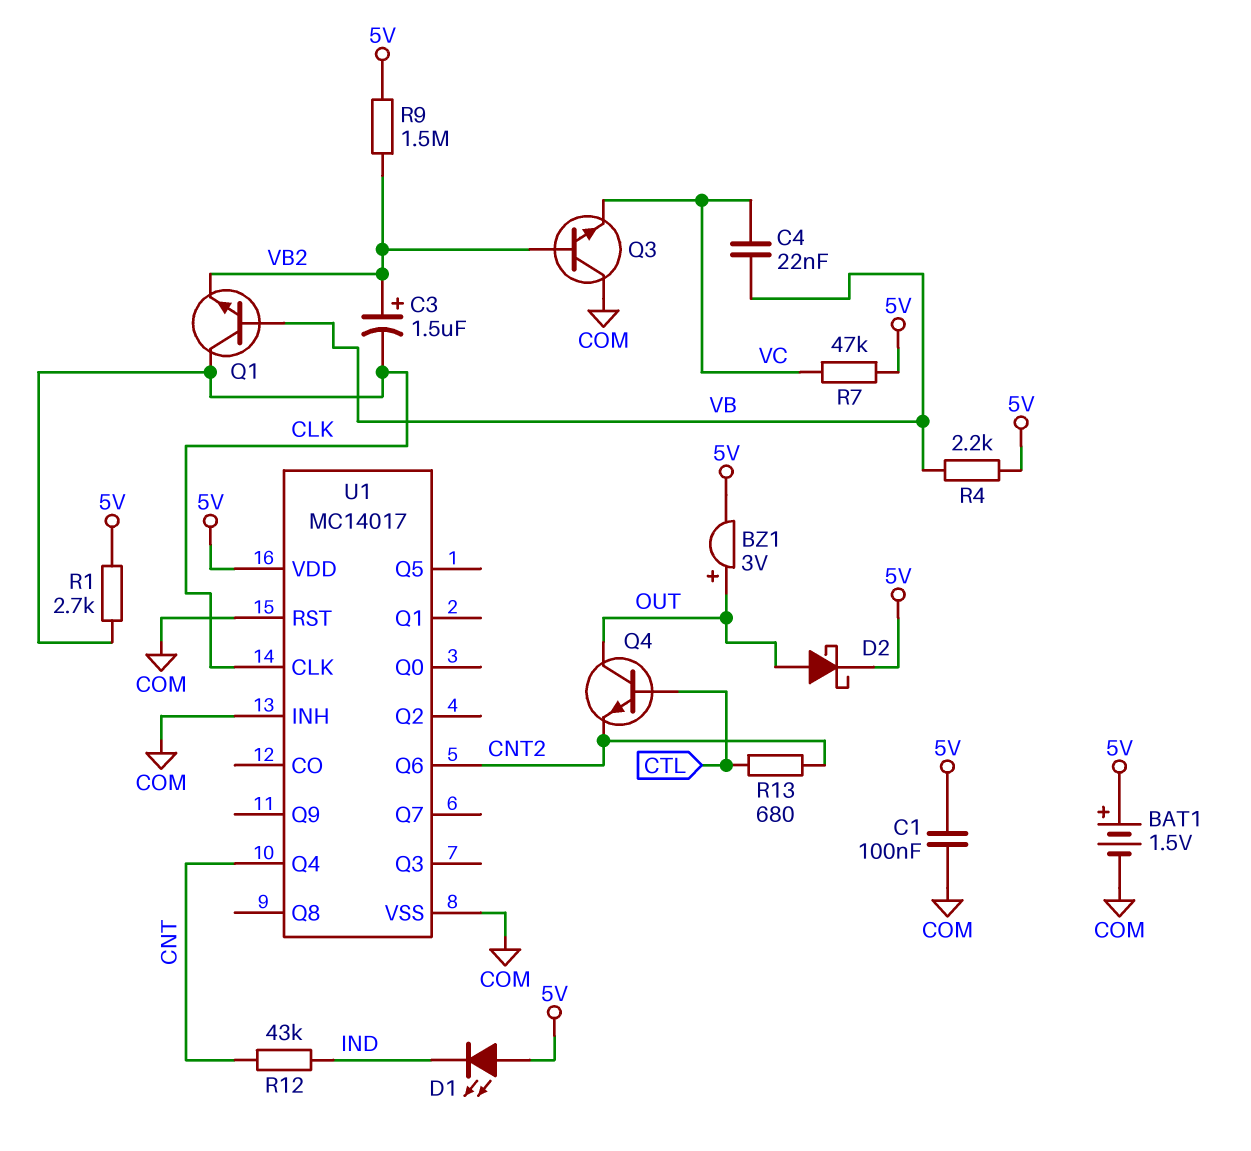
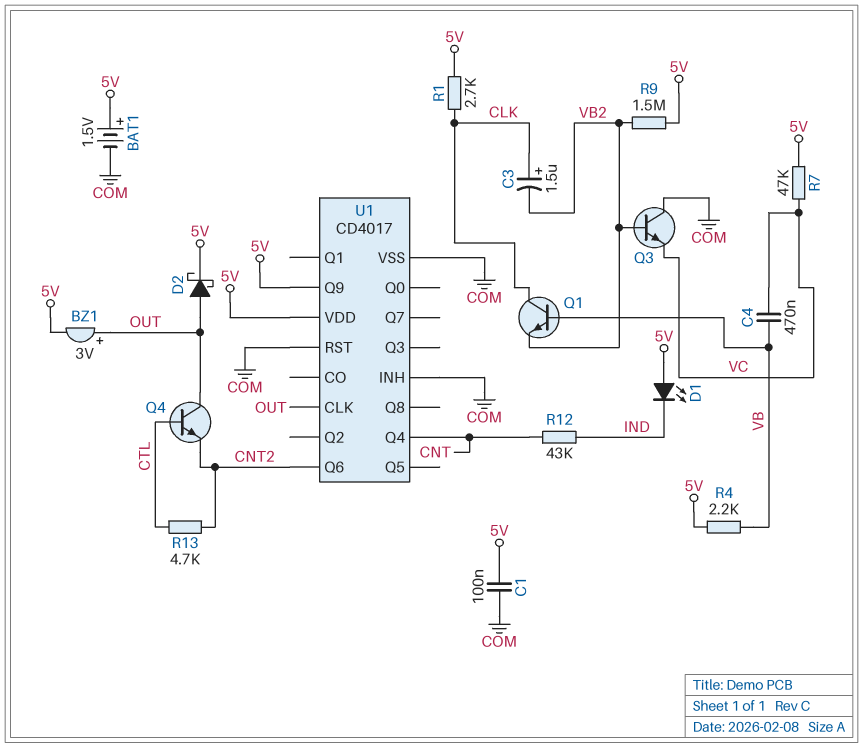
C3: 1.5uF (plus VB2, minus CLK) -> 1.5uF (plus CLK, minus VB2)
C4: 22nF (VB, VC) -> 470nF (VB, VC)
R13: 680 (CNT2, CTL) -> 4.7k (CNT2, CTL)
U1: MC14017 -> CD4017
U1 pin CLK: CLK -> OUT
U1 pin Q9: none -> 5V

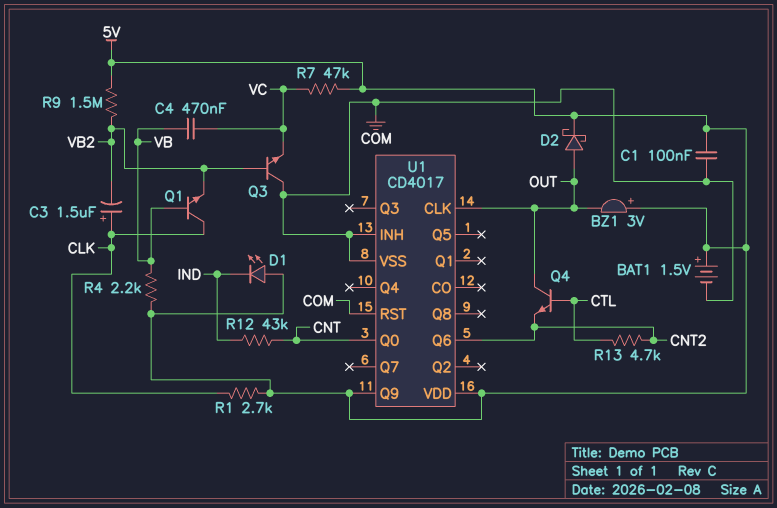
BZ1: buzzer 3V (plus OUT, minus 5V) -> buzzer 3V (plus 5V, minus OUT)
U1 pin Q0: none -> CNT
U1 pin Q4: CNT -> none

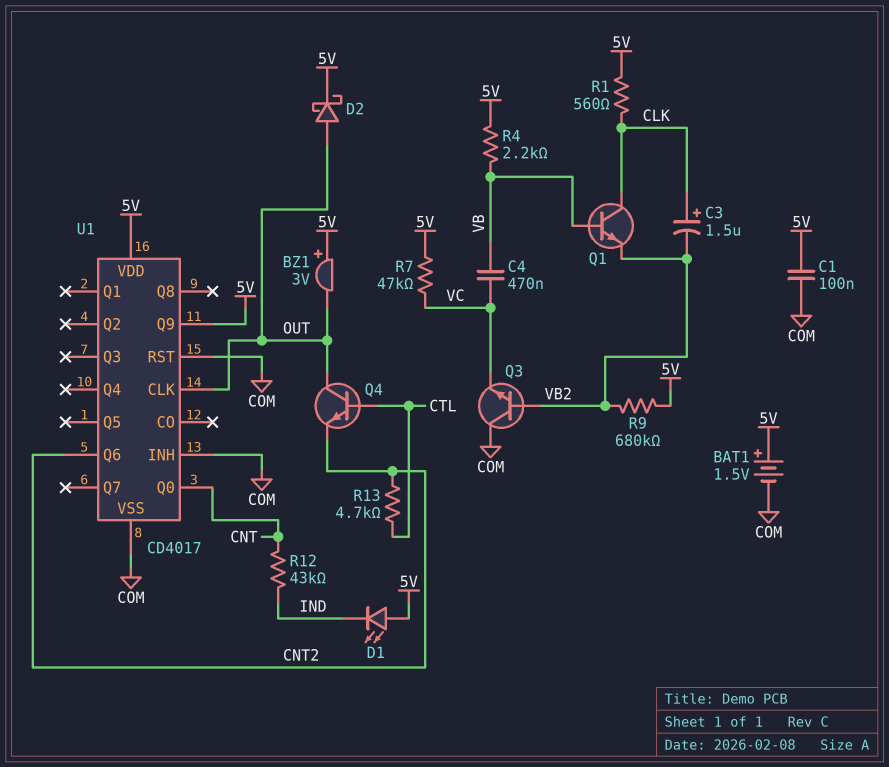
R1: 2.7k (5V, CLK) -> 560 (5V, CLK)
R9: 1.5M (5V, VB2) -> 680k (5V, VB2)

